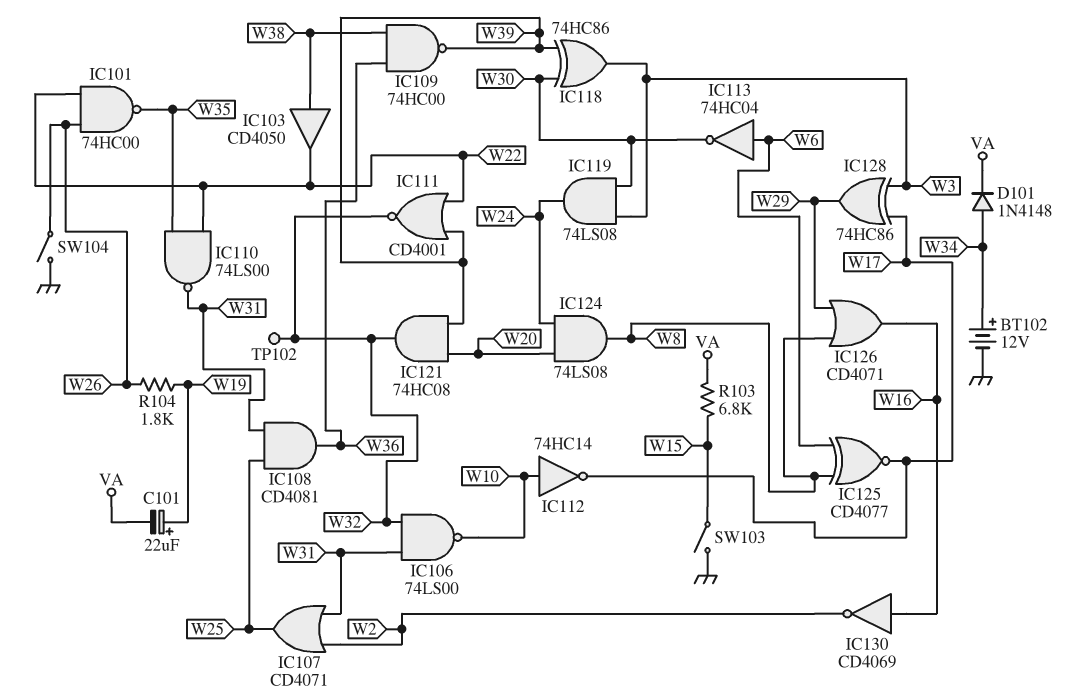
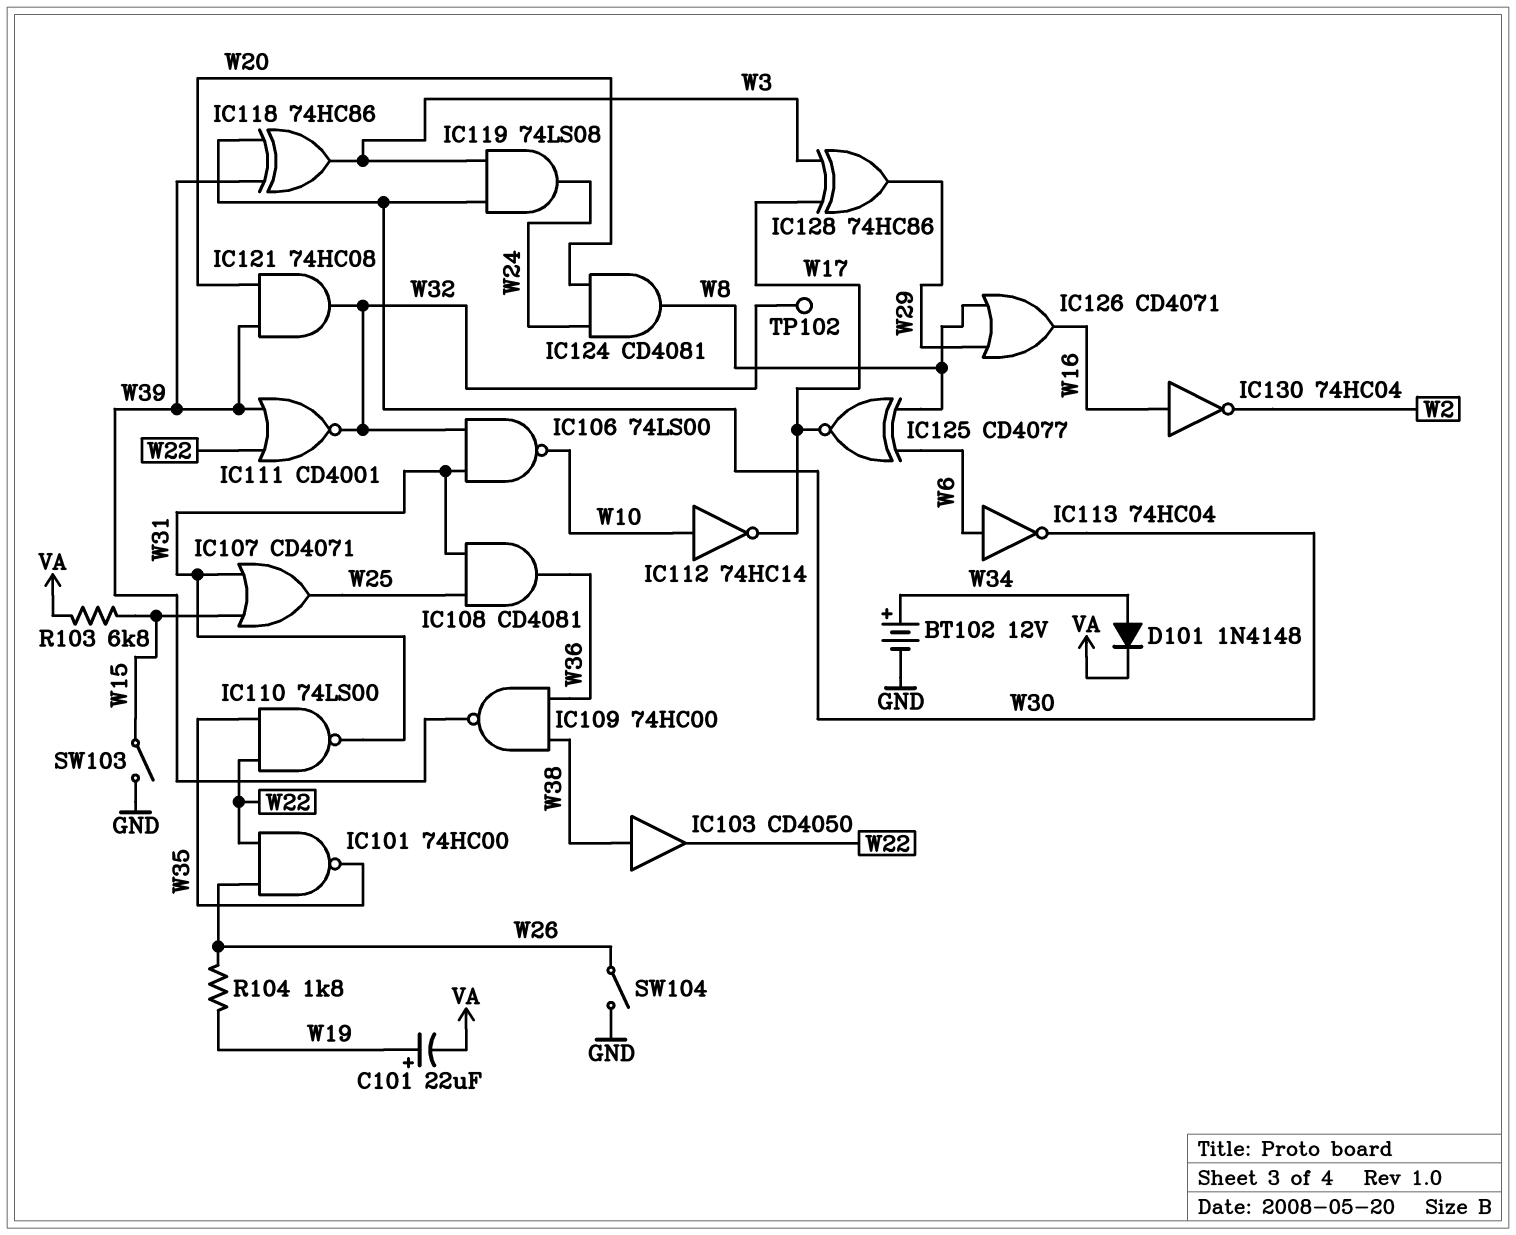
IC107: OR CD4071 (in W2, in W31, out W25) -> OR CD4071 (in W15, in W31, out W25)
IC124: AND 74LS08 (in W20, in W24, out W8) -> AND CD4081 (in W20, in W24, out W8)
IC130: NOT CD4069 (in W16, out W2) -> NOT 74HC04 (in W16, out W2)

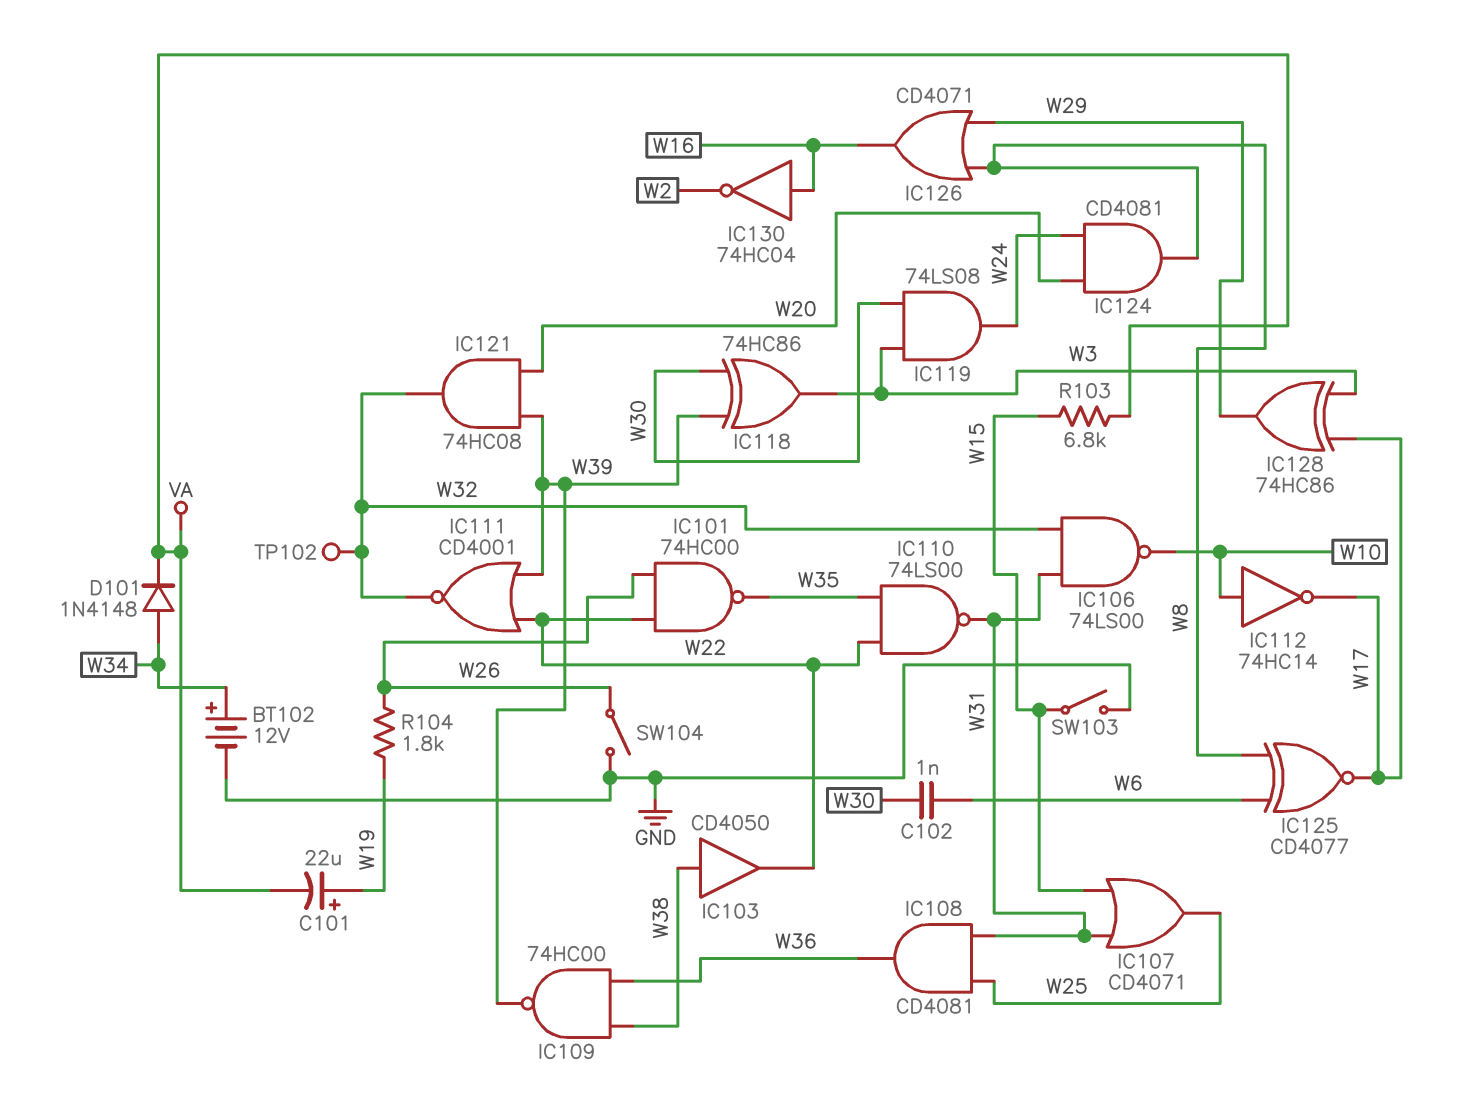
C102: none -> 1nF (W6, W30)
IC113: NOT 74HC04 (in W6, out W30) -> none

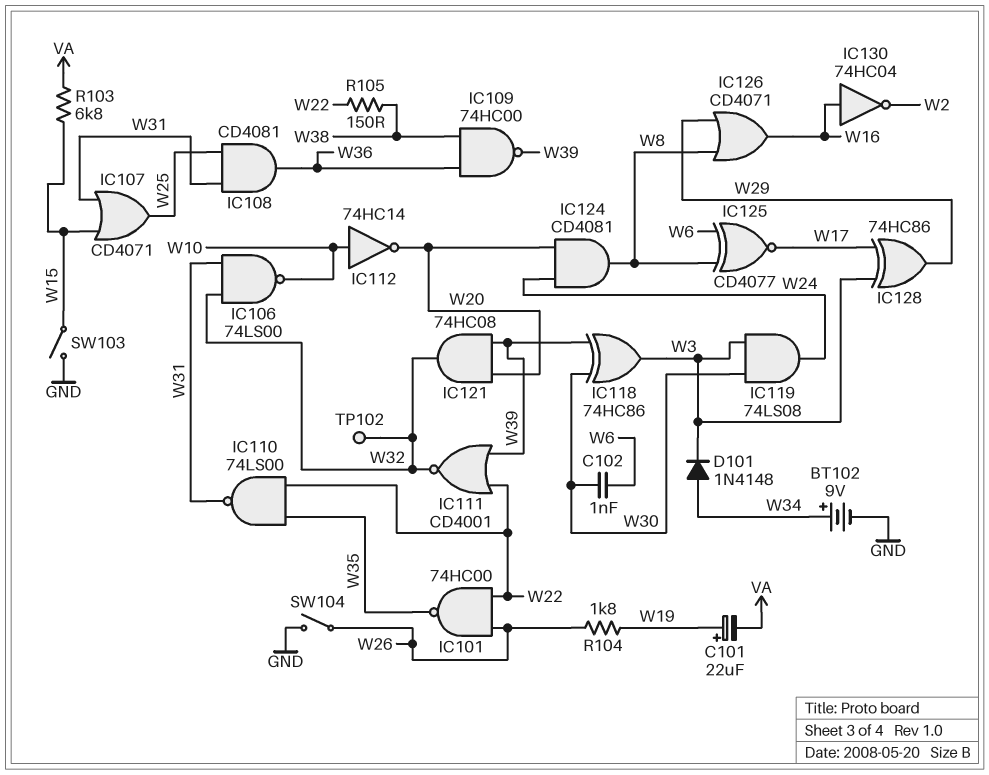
BT102: 12V (plus W34, minus GND) -> 9V (plus W34, minus GND)
D101: diode 1N4148 (A W34, K VA) -> diode 1N4148 (A W34, K W3)
IC103: buffer CD4050 (in W38, out W22) -> none
IC112: NOT 74HC14 (in W10, out W17) -> NOT 74HC14 (in W10, out W20)
R105: none -> 150 (W22, W38)

